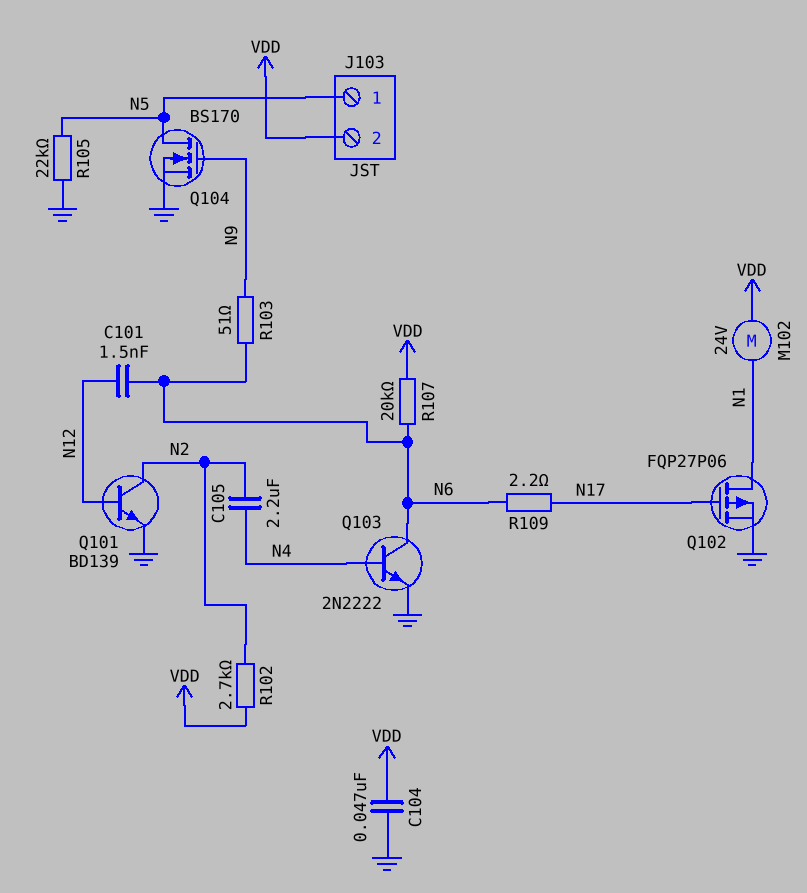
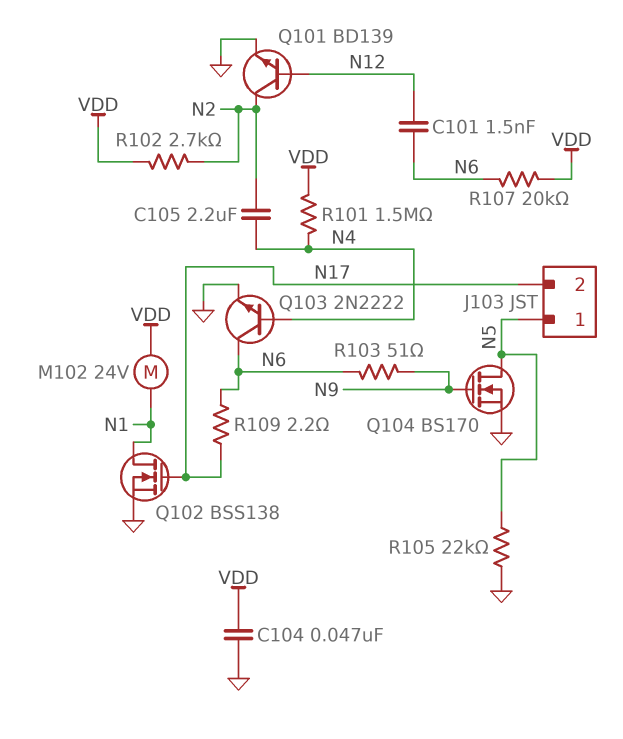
J103 pin 2: VDD -> N17
Q102: PMOS FQP27P06 (G N17, D N1, S GND) -> NMOS BSS138 (G N17, D N1, S GND)
R101: none -> 1.5M (N4, VDD)

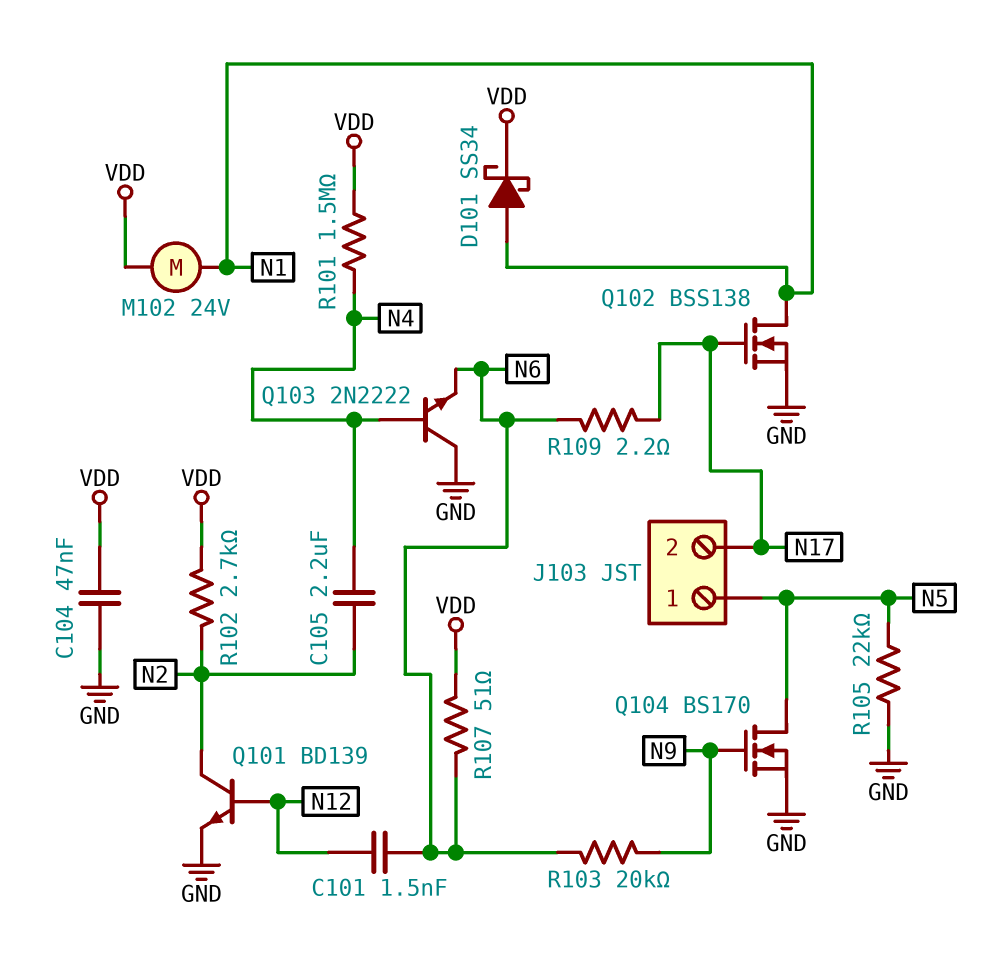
D101: none -> schottky SS34 (A N1, K VDD)
Q103: NPN 2N2222 (B N4, C N6, E GND) -> NPN 2N2222 (B N4, C GND, E N6)
R103: 51 (N6, N9) -> 20k (N6, N9)
R107: 20k (N6, VDD) -> 51 (N6, VDD)

